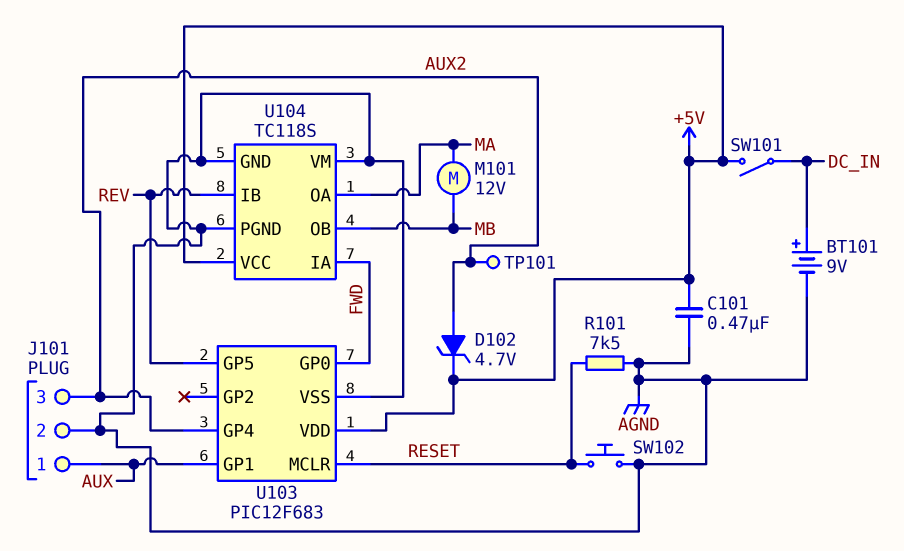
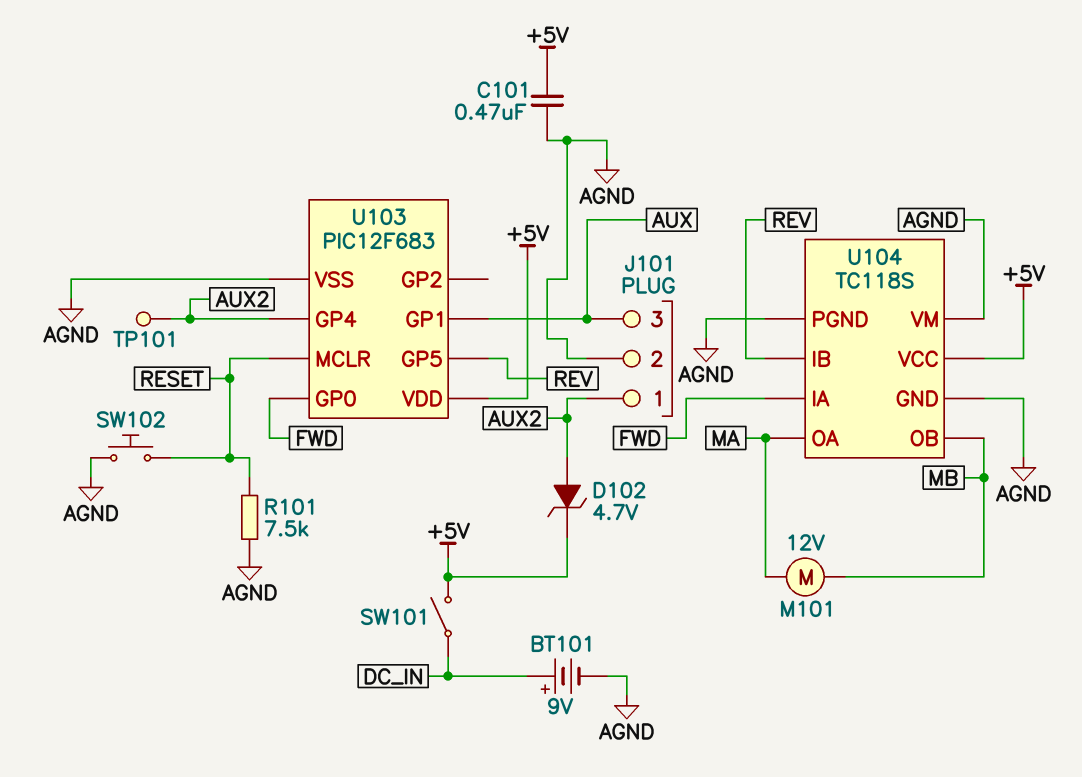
J101 pin 1: AUX -> AUX2
J101 pin 3: AUX2 -> AUX

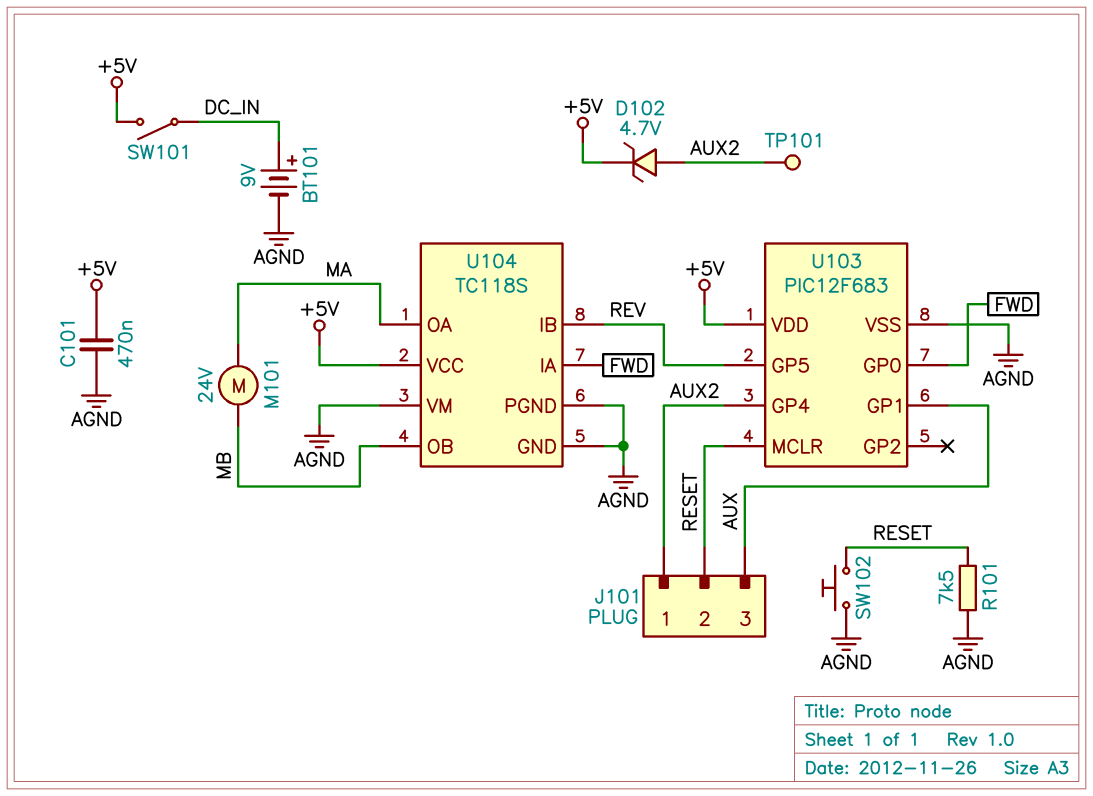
J101 pin 2: AGND -> RESET
M101: motor 12V (MA, MB) -> motor 24V (MA, MB)

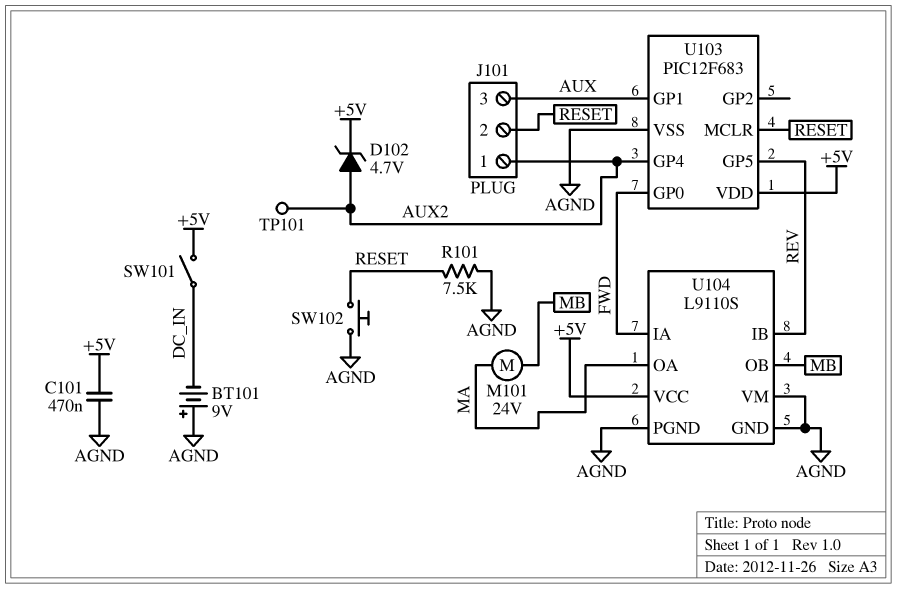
BT101: 9V (plus DC_IN, minus AGND) -> 9V (plus AGND, minus DC_IN)
U104: TC118S -> L9110S

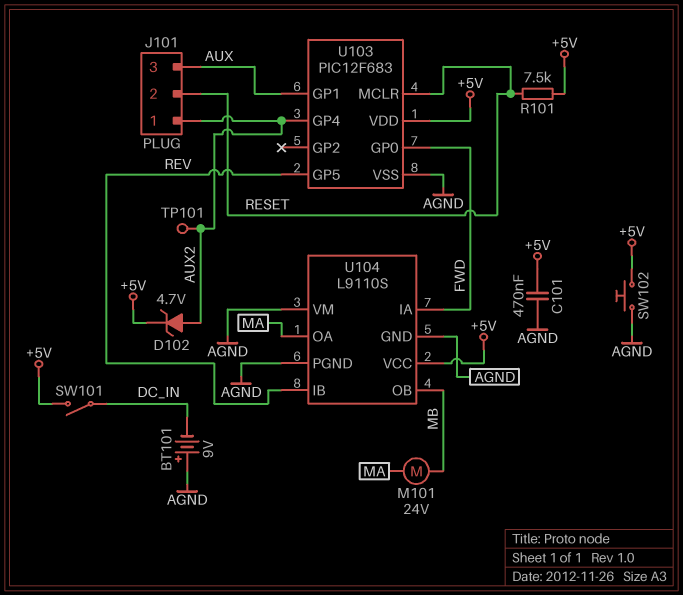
R101: 7.5k (AGND, RESET) -> 7.5k (+5V, RESET)
SW102: button (AGND, RESET) -> button (+5V, AGND)

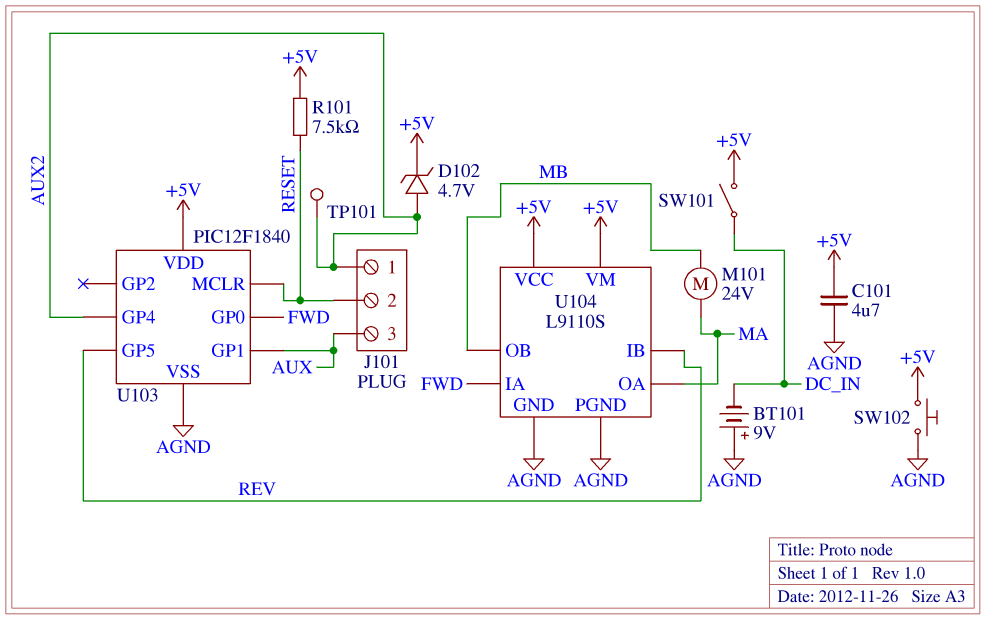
C101: 470nF (+5V, AGND) -> 4.7uF (+5V, AGND)
U103: PIC12F683 -> PIC12F1840
U104 pin VM: AGND -> +5V

